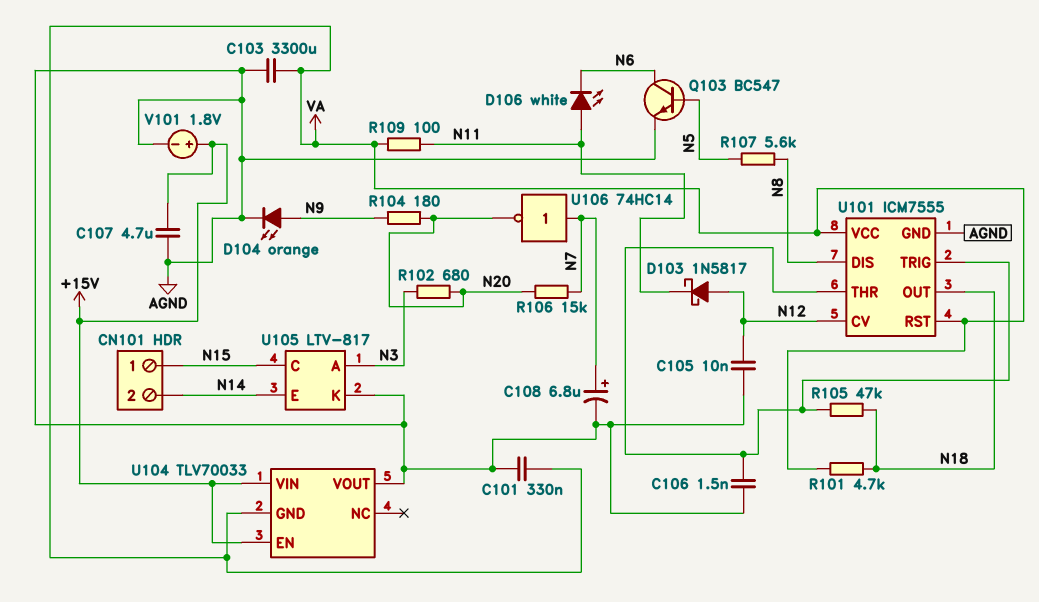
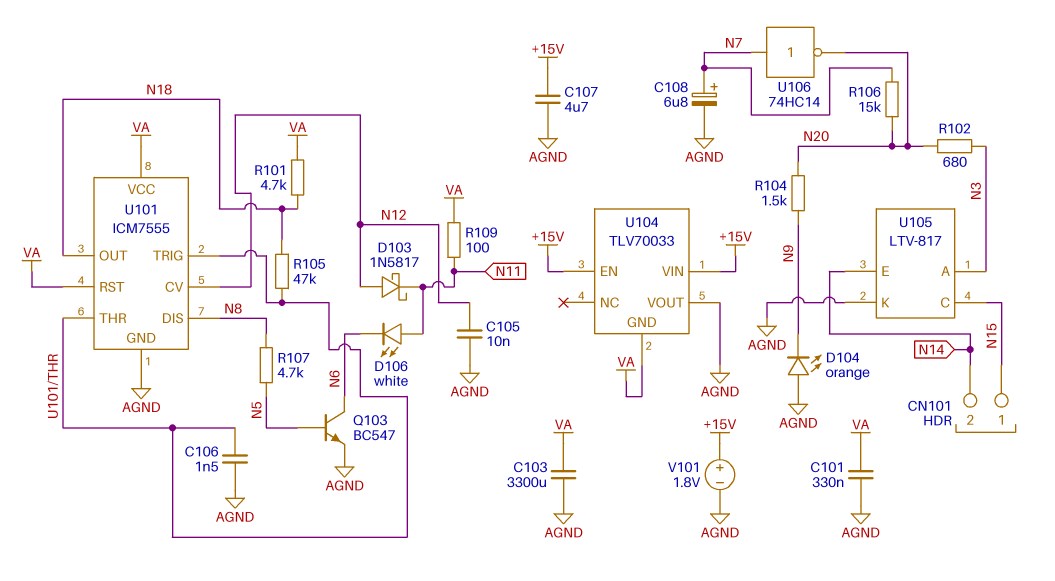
D104: LED orange (A N9, K AGND) -> LED orange (A AGND, K N9)
R104: 180 (N9, N20) -> 1.5k (N9, N20)
R107: 5.6k (N5, N8) -> 4.7k (N5, N8)

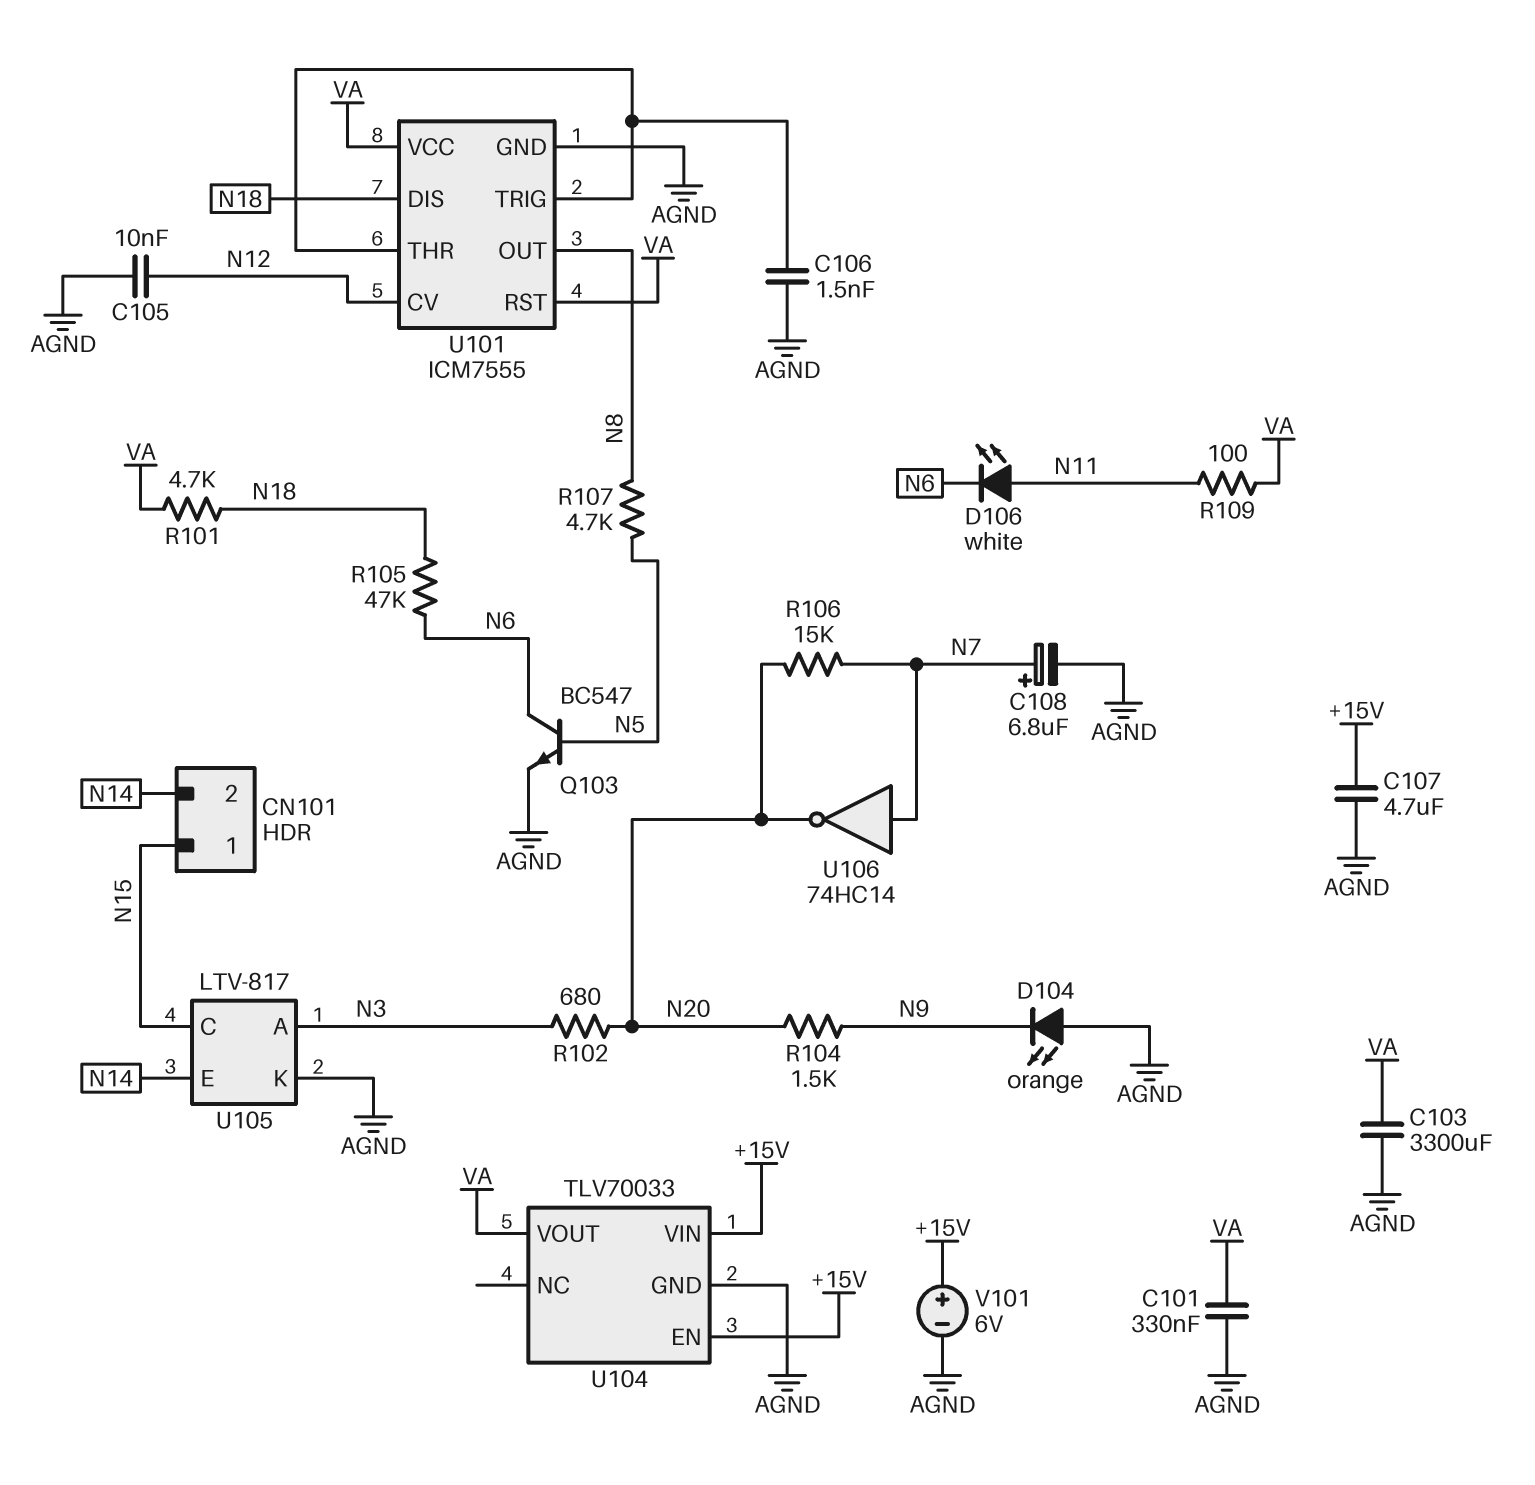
D103: schottky 1N5817 (A N12, K N11) -> none
R105: 47k (N18, U101/THR) -> 47k (N6, N18)
U101 pin DIS: N8 -> N18
U101 pin OUT: N18 -> N8
U104 pin GND: VA -> AGND
U104 pin VOUT: AGND -> VA
V101: 1.8V (plus +15V, minus AGND) -> 6V (plus +15V, minus AGND)

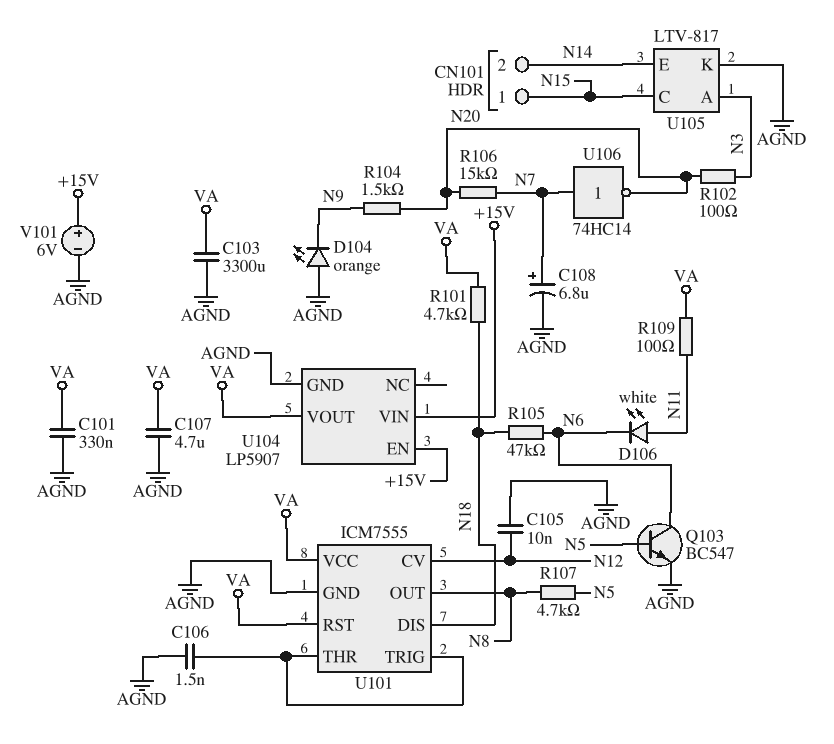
C107: 4.7uF (+15V, AGND) -> 4.7uF (AGND, VA)
R102: 680 (N3, N20) -> 100 (N3, N20)
U104: TLV70033 -> LP5907

